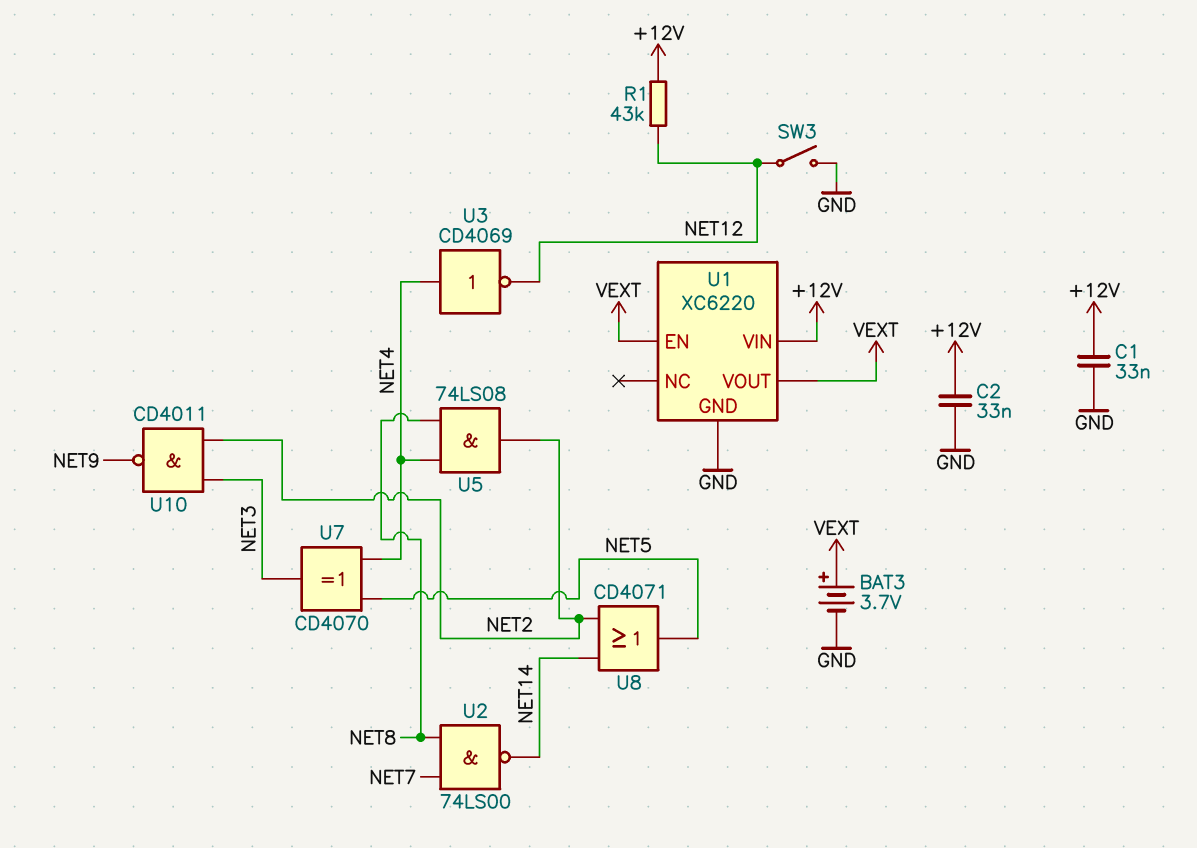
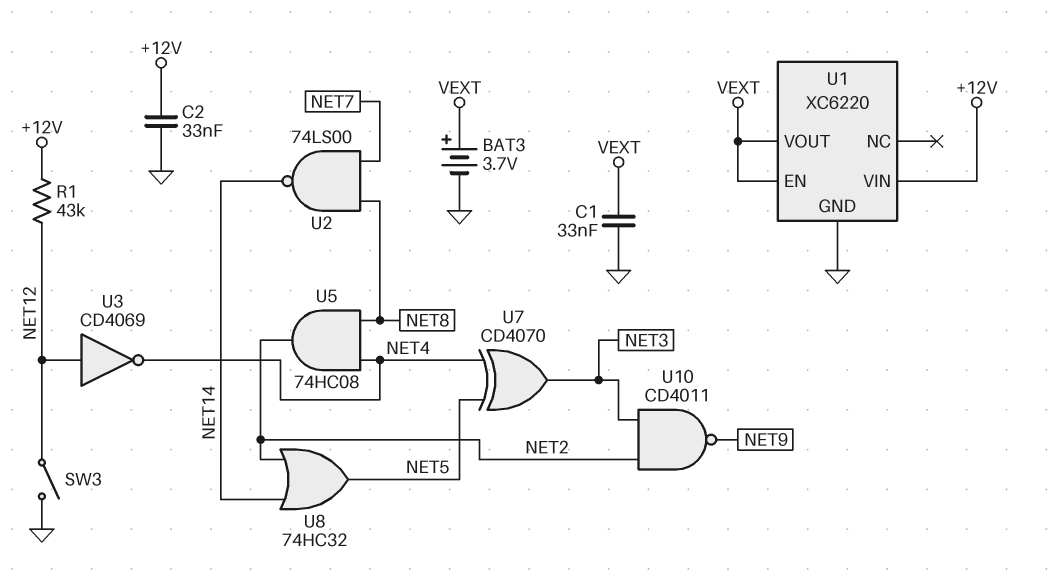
C1: 33nF (+12V, GND) -> 33nF (GND, VEXT)
U3: NOT CD4069 (in NET4, out NET12) -> NOT CD4069 (in NET12, out NET4)
U5: AND 74LS08 (in NET4, in NET8, out NET2) -> AND 74HC08 (in NET4, in NET8, out NET2)
U8: OR CD4071 (in NET2, in NET14, out NET5) -> OR 74HC32 (in NET2, in NET14, out NET5)

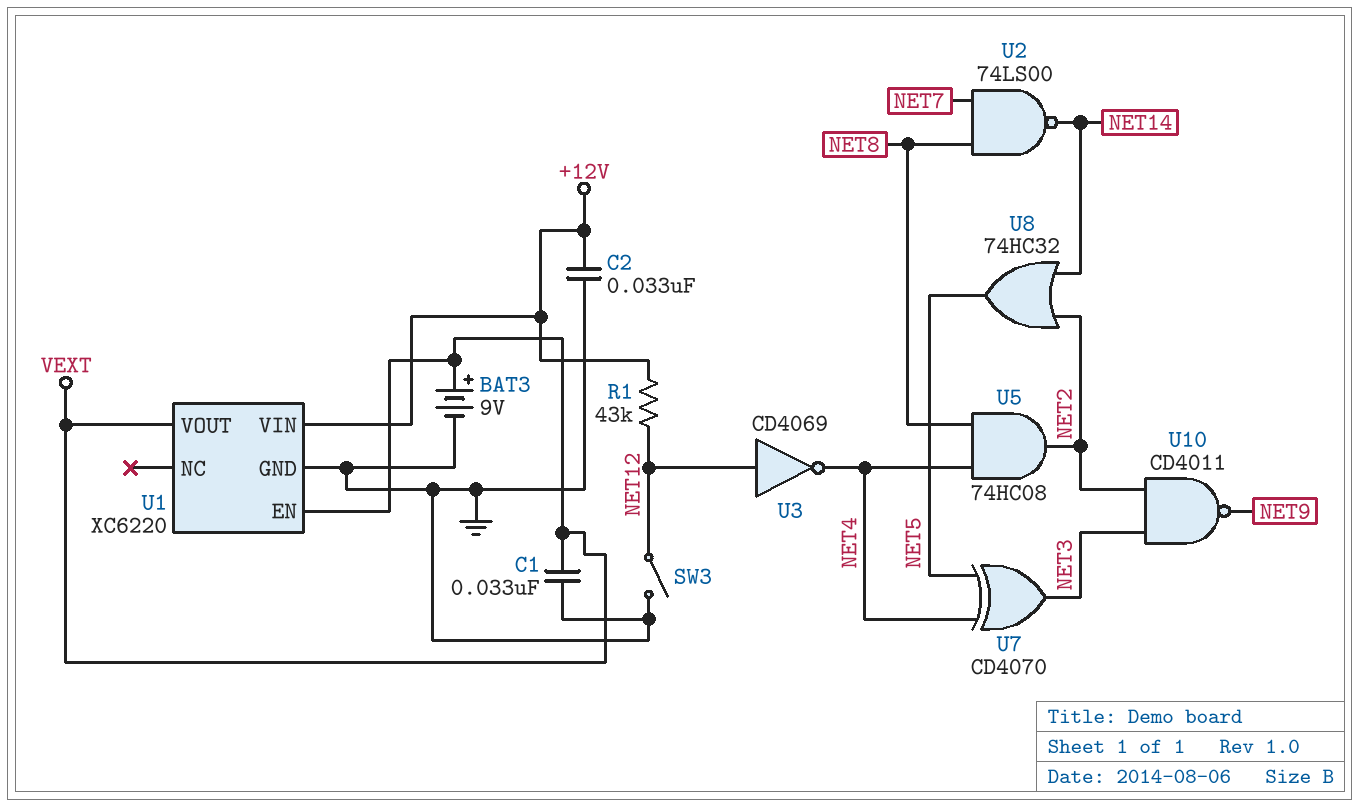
BAT3: 3.7V (plus VEXT, minus GND) -> 9V (plus VEXT, minus GND)

